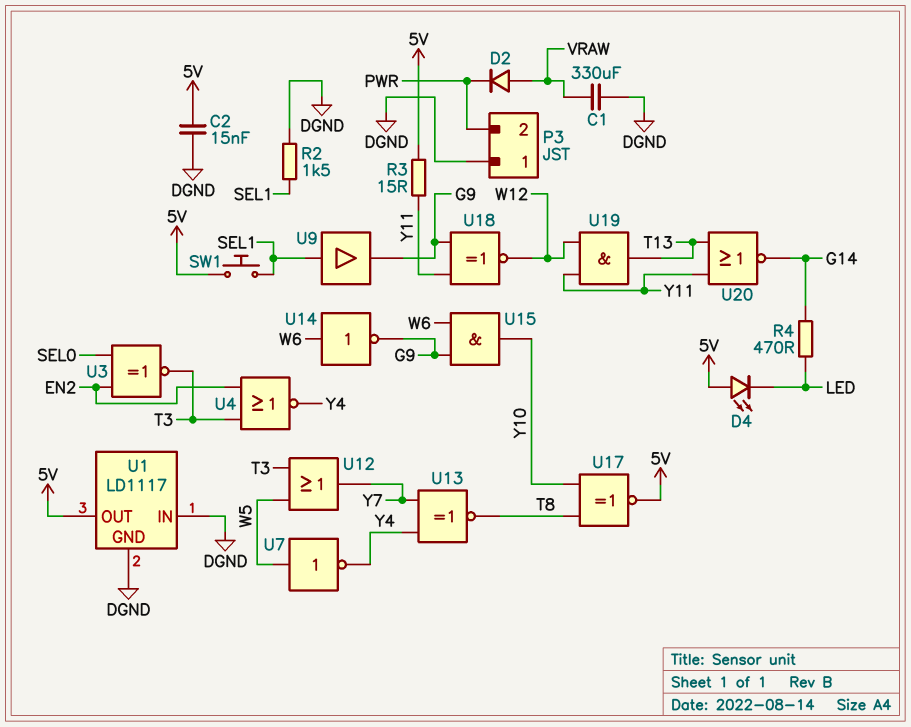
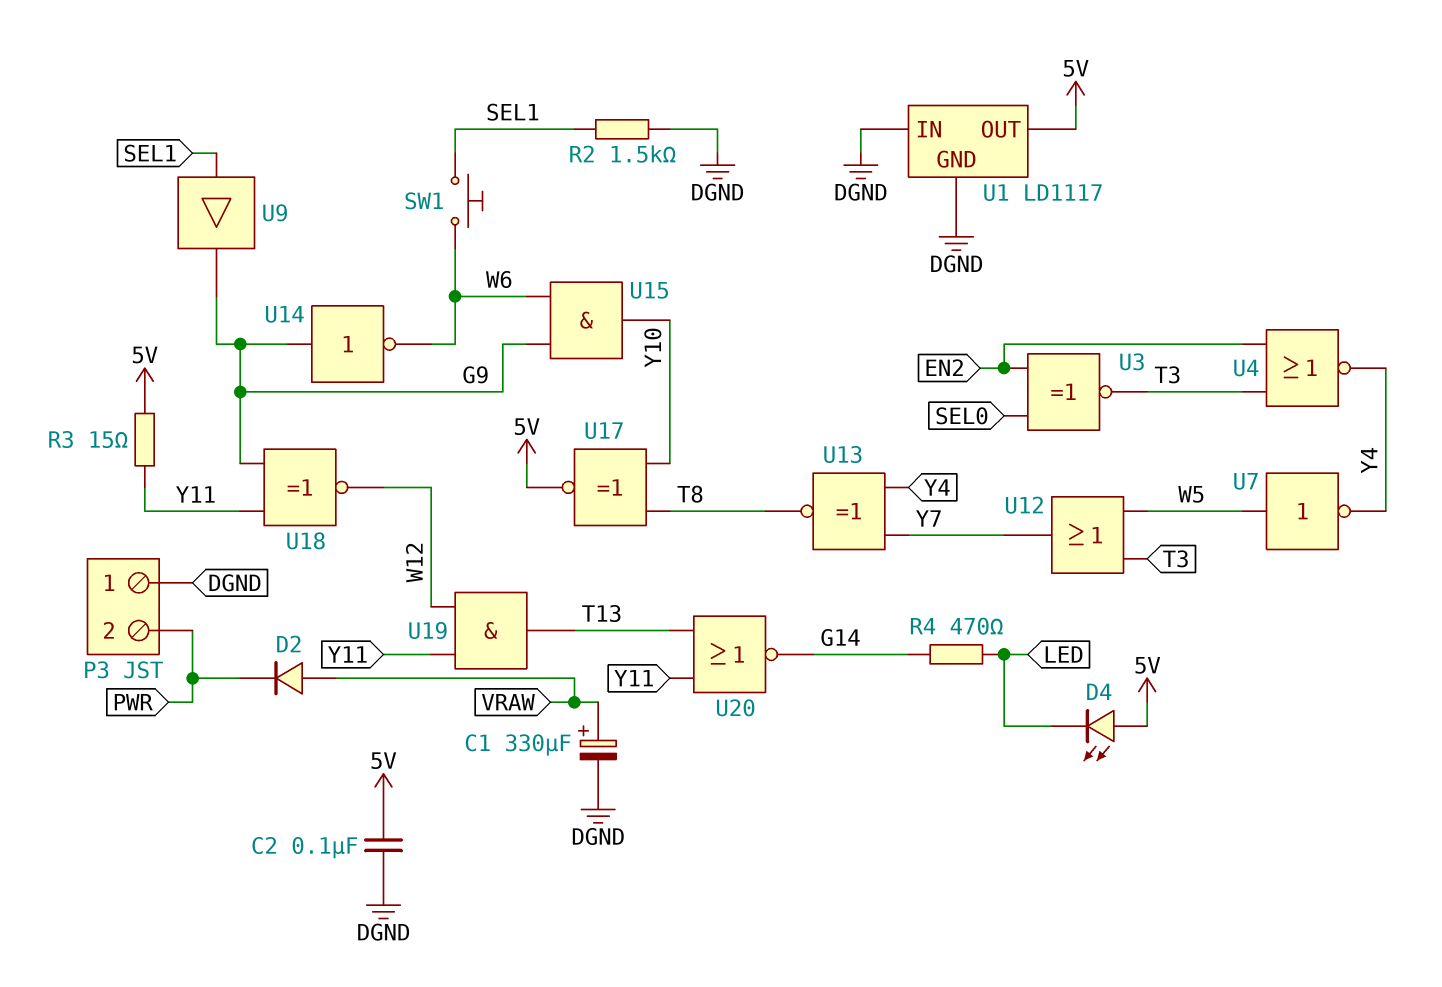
C1: 330uF (DGND, VRAW) -> 330uF (plus VRAW, minus DGND)
C2: 15nF (5V, DGND) -> 100nF (5V, DGND)
SW1: button (5V, SEL1) -> button (SEL1, W6)
U14: NOT (in W6, out G9) -> NOT (in G9, out W6)

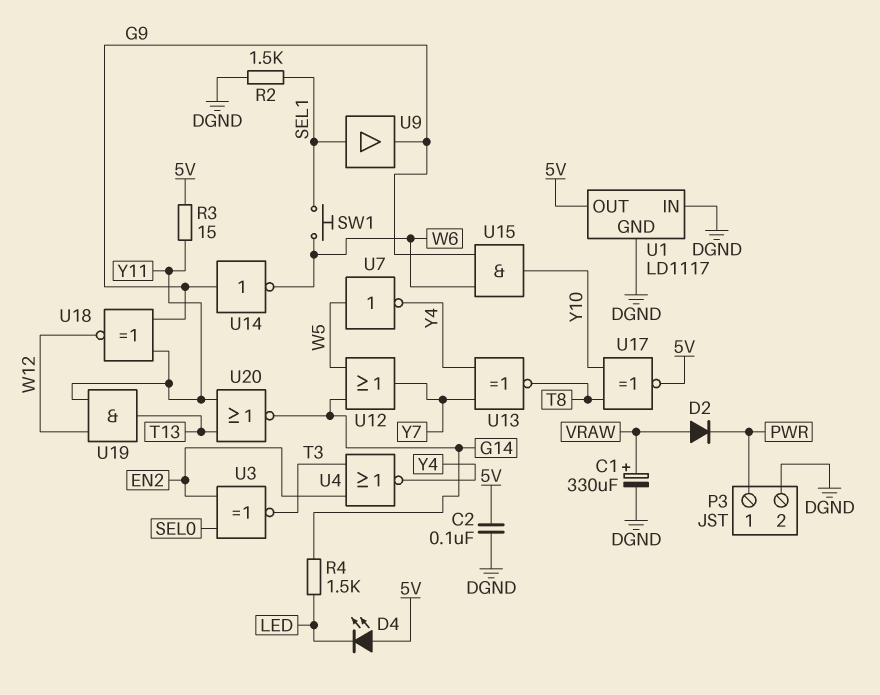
P3 pin 1: DGND -> PWR
P3 pin 2: PWR -> DGND
R4: 470 (G14, LED) -> 1.5k (G14, LED)
U12: OR (in T3, in W5, out Y7) -> OR (in G14, in W5, out Y7)

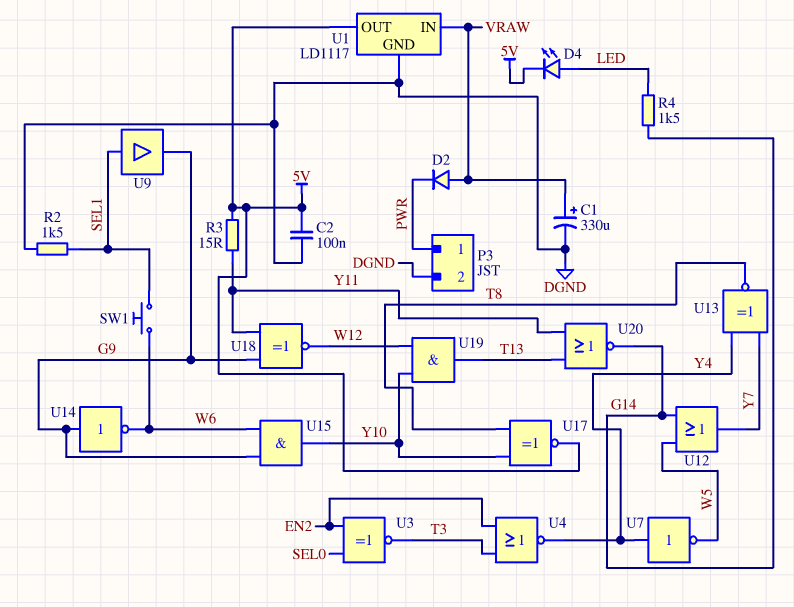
D4: LED (A 5V, K LED) -> LED (A LED, K 5V)
U1 pin IN: DGND -> VRAW
U7: NOT (in W5, out Y4) -> NOT (in Y4, out W5)
U19: AND (in W12, in Y11, out T13) -> AND (in W12, in Y10, out T13)

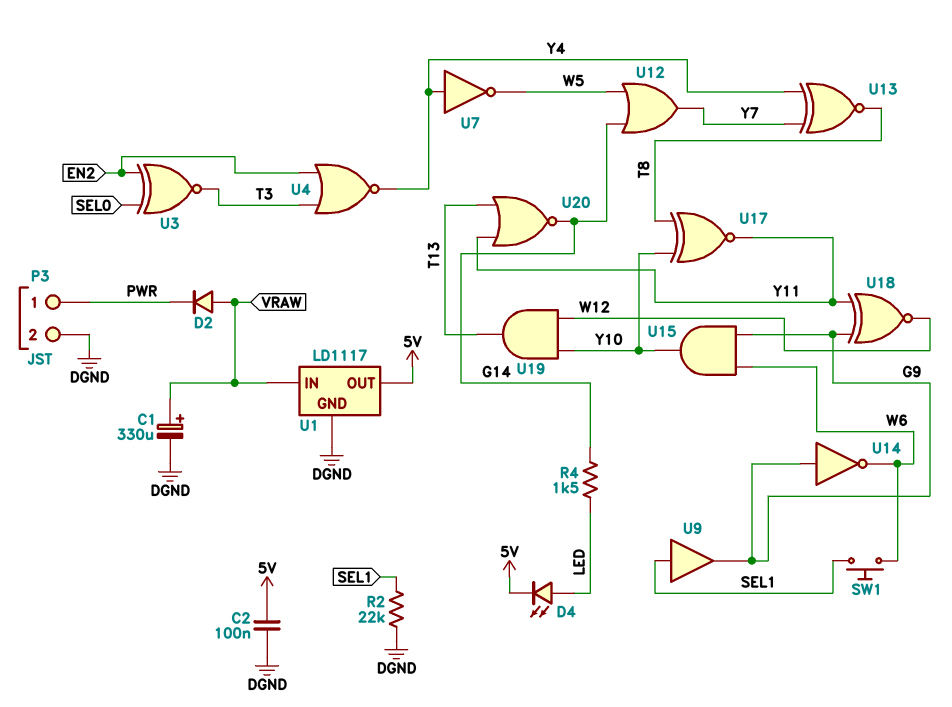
R2: 1.5k (DGND, SEL1) -> 22k (DGND, SEL1)
R3: 15 (5V, Y11) -> none
U17: XNOR (in T8, in Y10, out 5V) -> XNOR (in T8, in Y10, out Y11)

